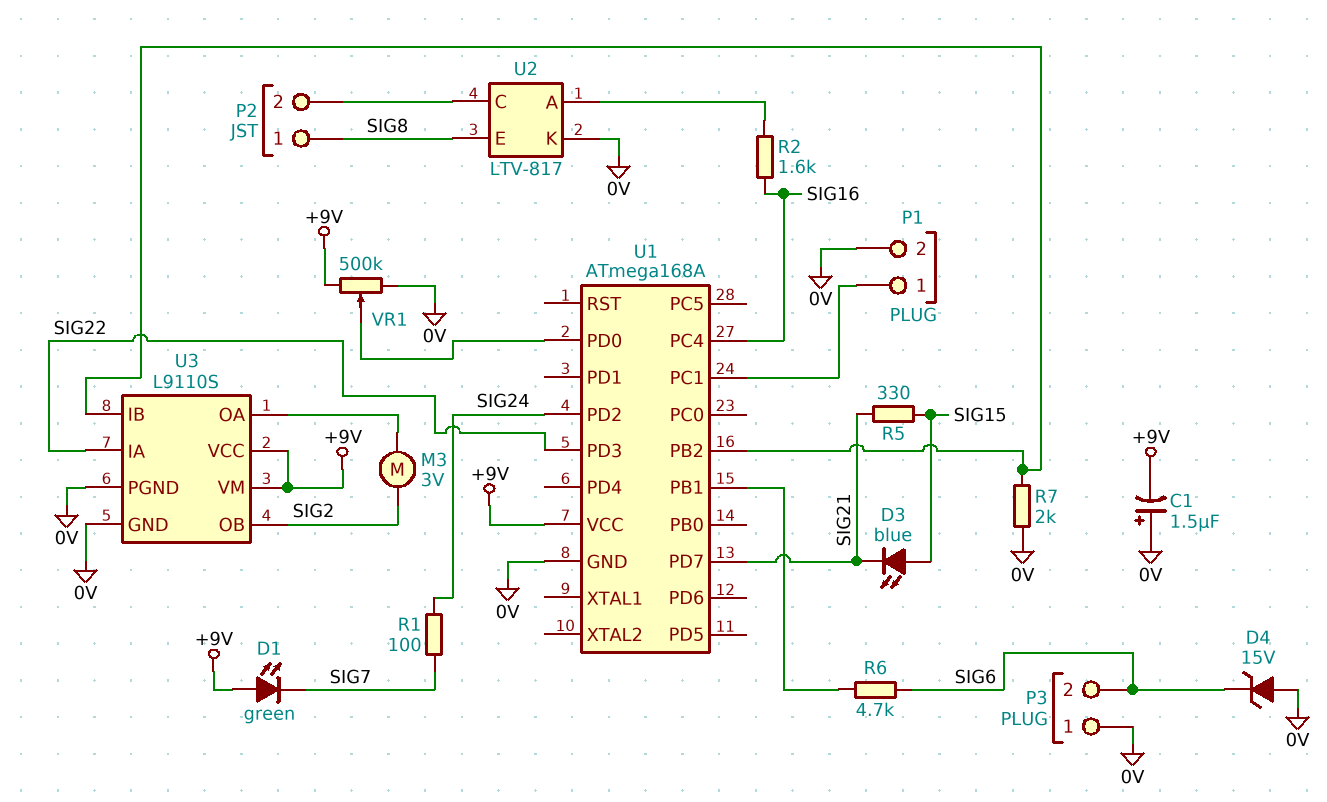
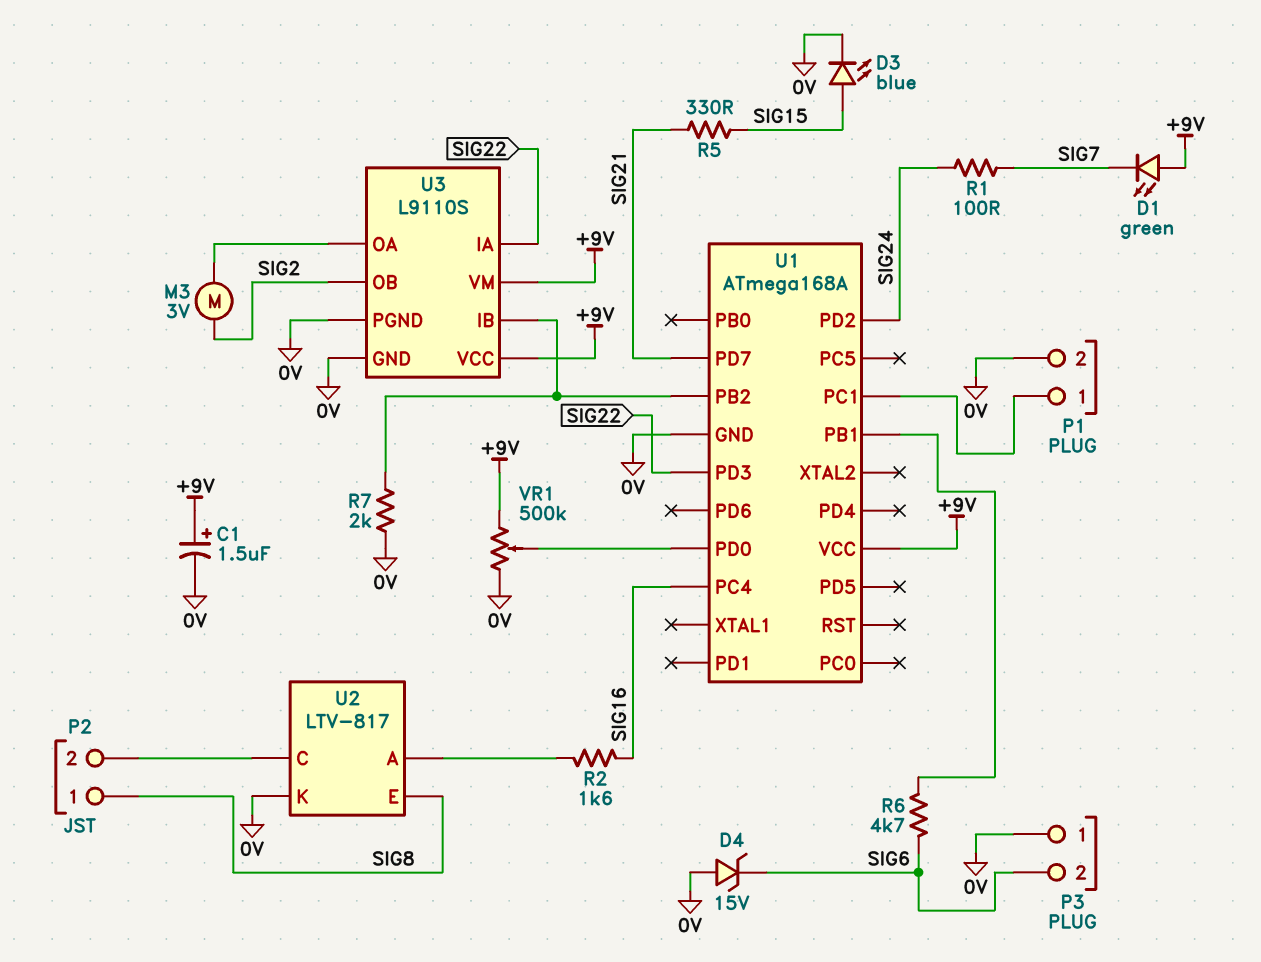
C1: 1.5uF (plus 0V, minus +9V) -> 1.5uF (plus +9V, minus 0V)
D3: LED blue (A SIG15, K SIG21) -> LED blue (A SIG15, K 0V)

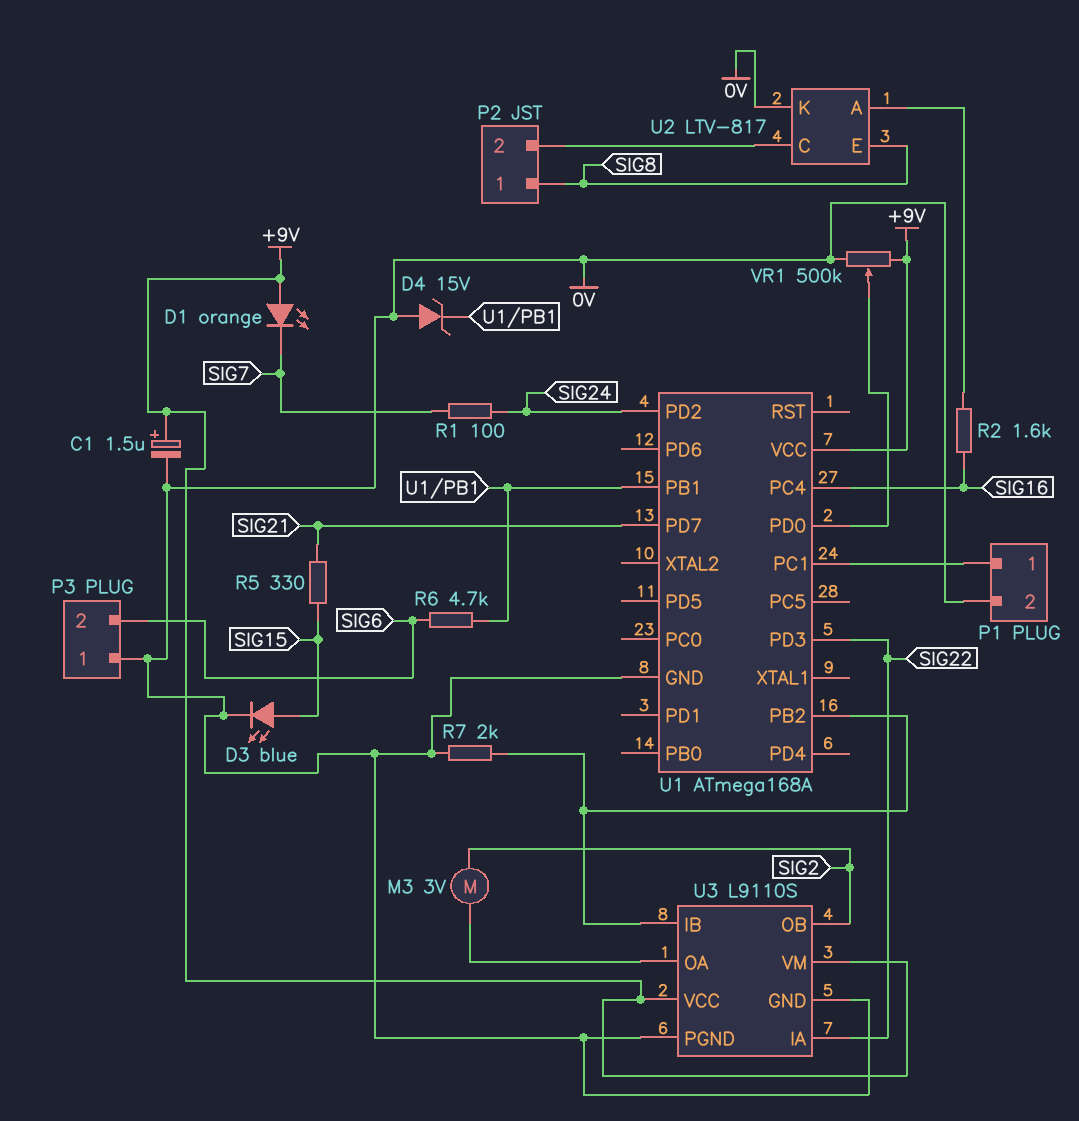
D1: LED green (A +9V, K SIG7) -> LED orange (A +9V, K SIG7)
D4: zener 15V (A 0V, K SIG6) -> zener 15V (A 0V, K U1/PB1)

